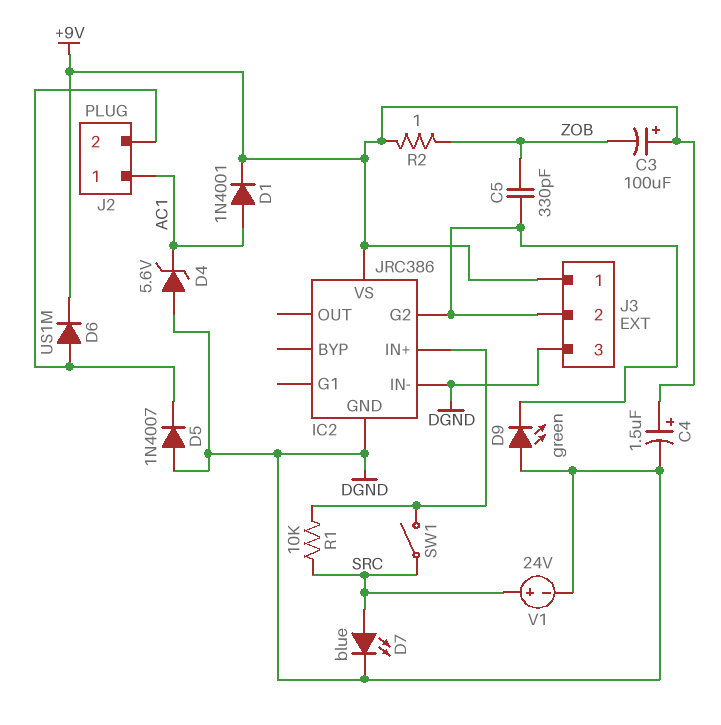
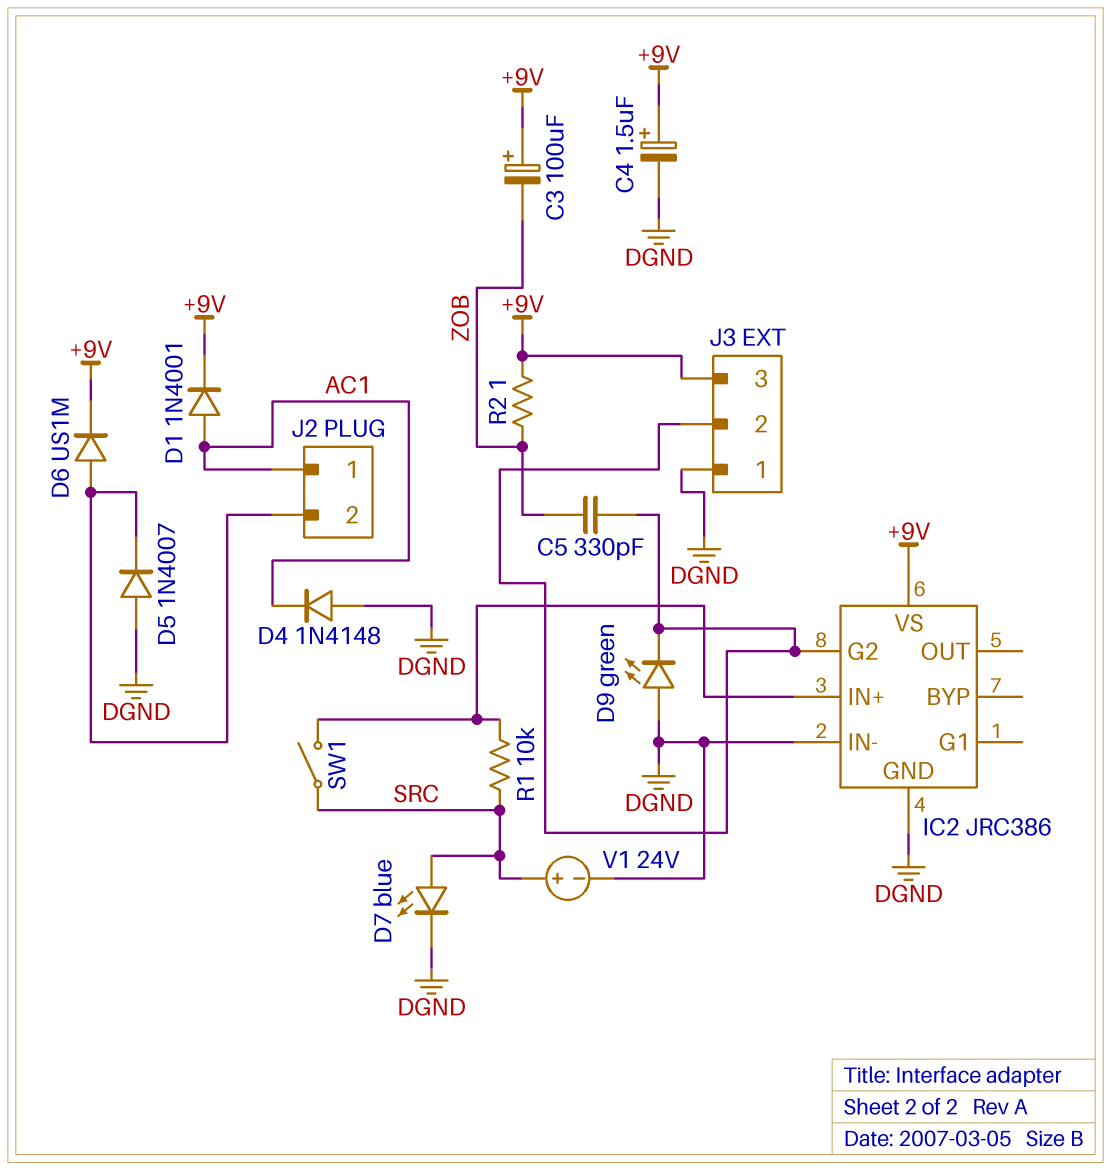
D4: zener 5.6V (A DGND, K AC1) -> diode 1N4148 (A DGND, K AC1)
J3 pin 1: +9V -> DGND
J3 pin 3: DGND -> +9V

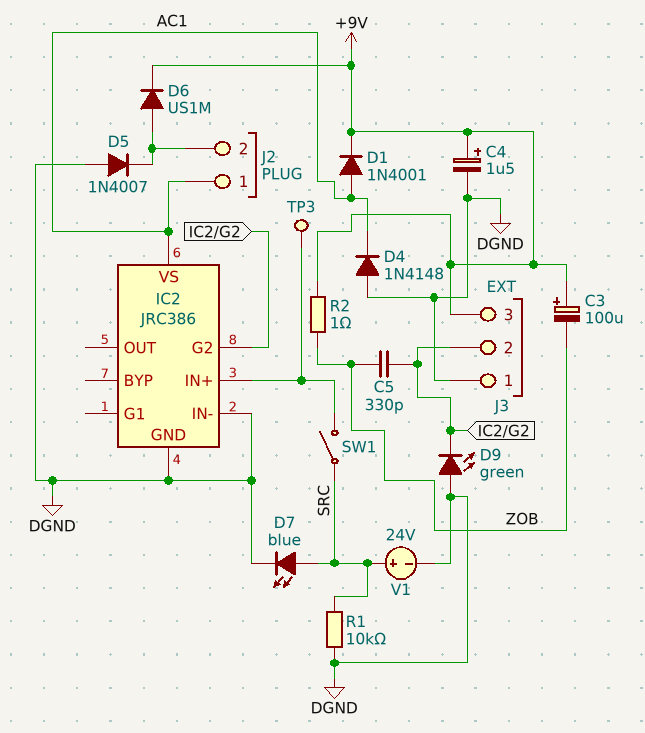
IC2 pin VS: +9V -> AC1
R1: 10k (IC2/IN+, SRC) -> 10k (DGND, SRC)
TP3: none -> test point (IC2/IN+)

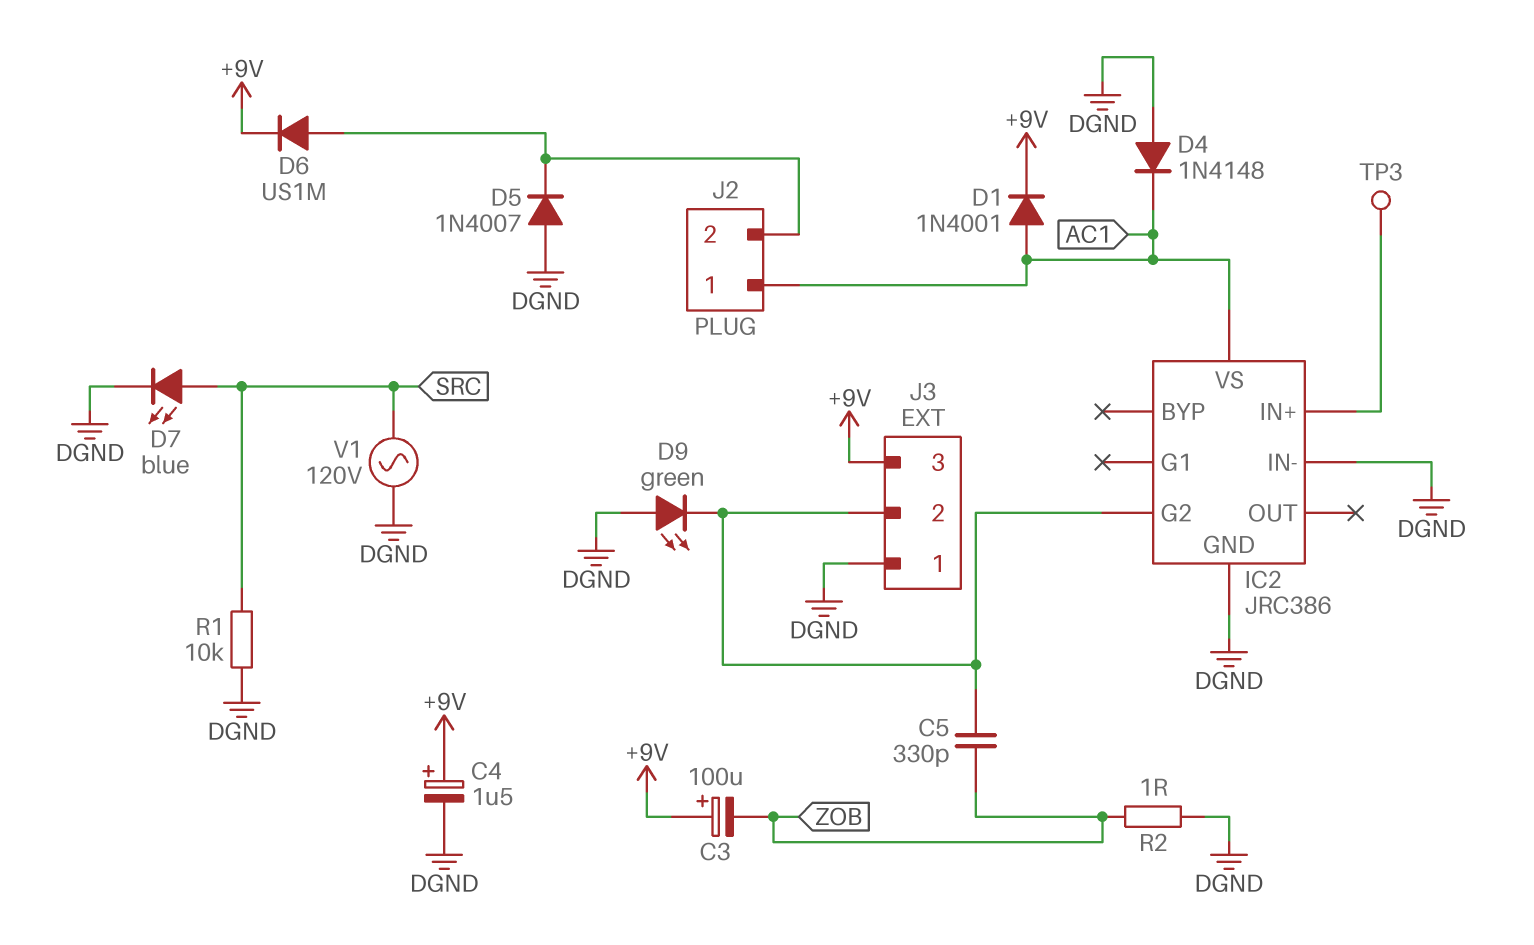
R2: 1 (+9V, ZOB) -> 1 (DGND, ZOB)
SW1: switch (IC2/IN+, SRC) -> none
V1: 24V (plus SRC, minus DGND) -> AC 120V (DGND, SRC)

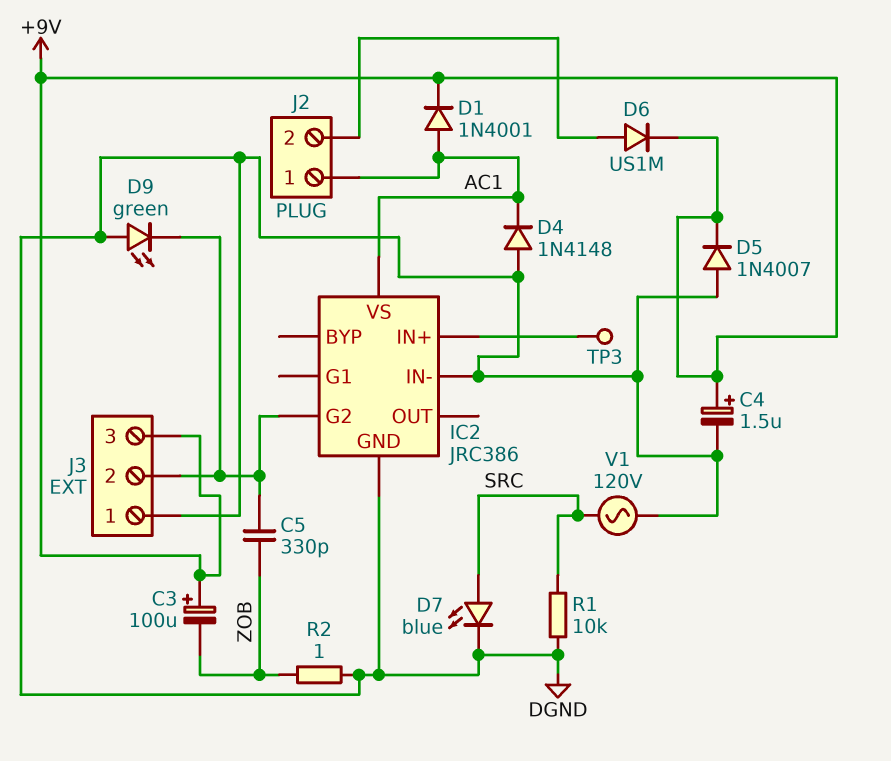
D5: diode 1N4007 (A DGND, K J2/2) -> diode 1N4007 (A DGND, K +9V)

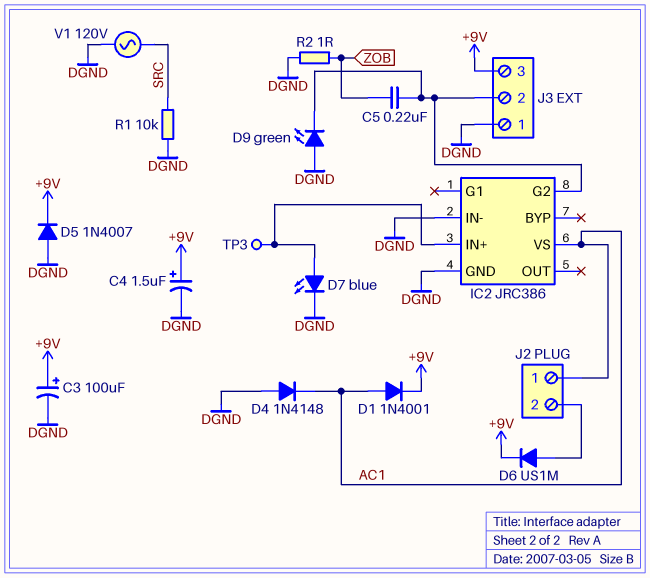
C3: 100uF (plus +9V, minus ZOB) -> 100uF (plus +9V, minus DGND)
C5: 330pF (IC2/G2, ZOB) -> 220nF (IC2/G2, ZOB)
D7: LED blue (A SRC, K DGND) -> LED blue (A IC2/IN+, K DGND)

